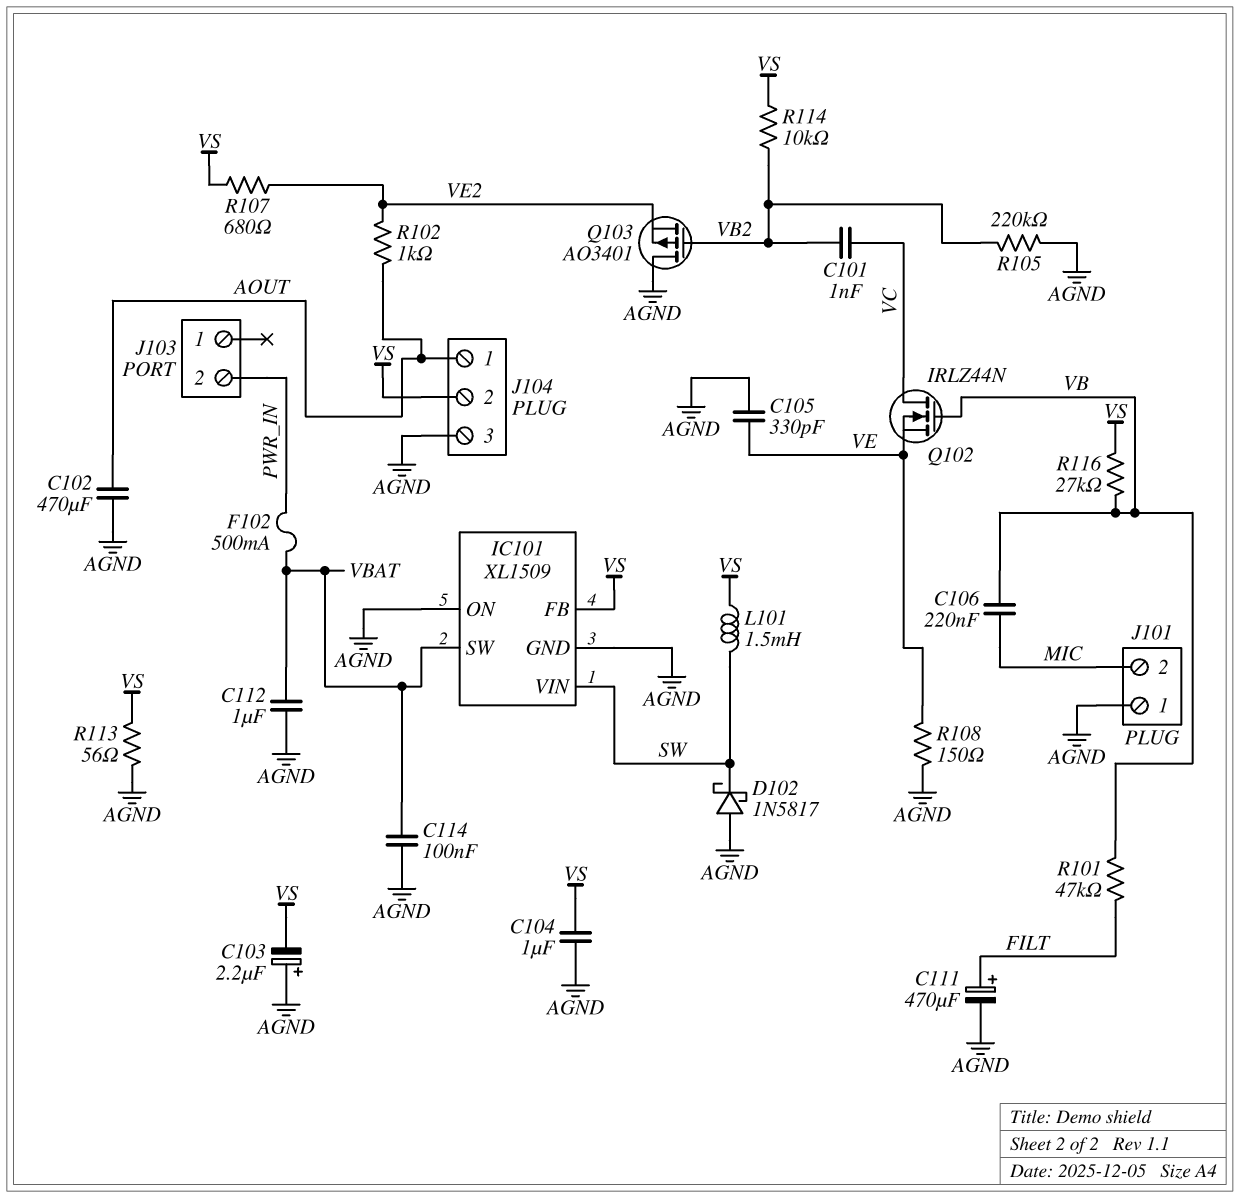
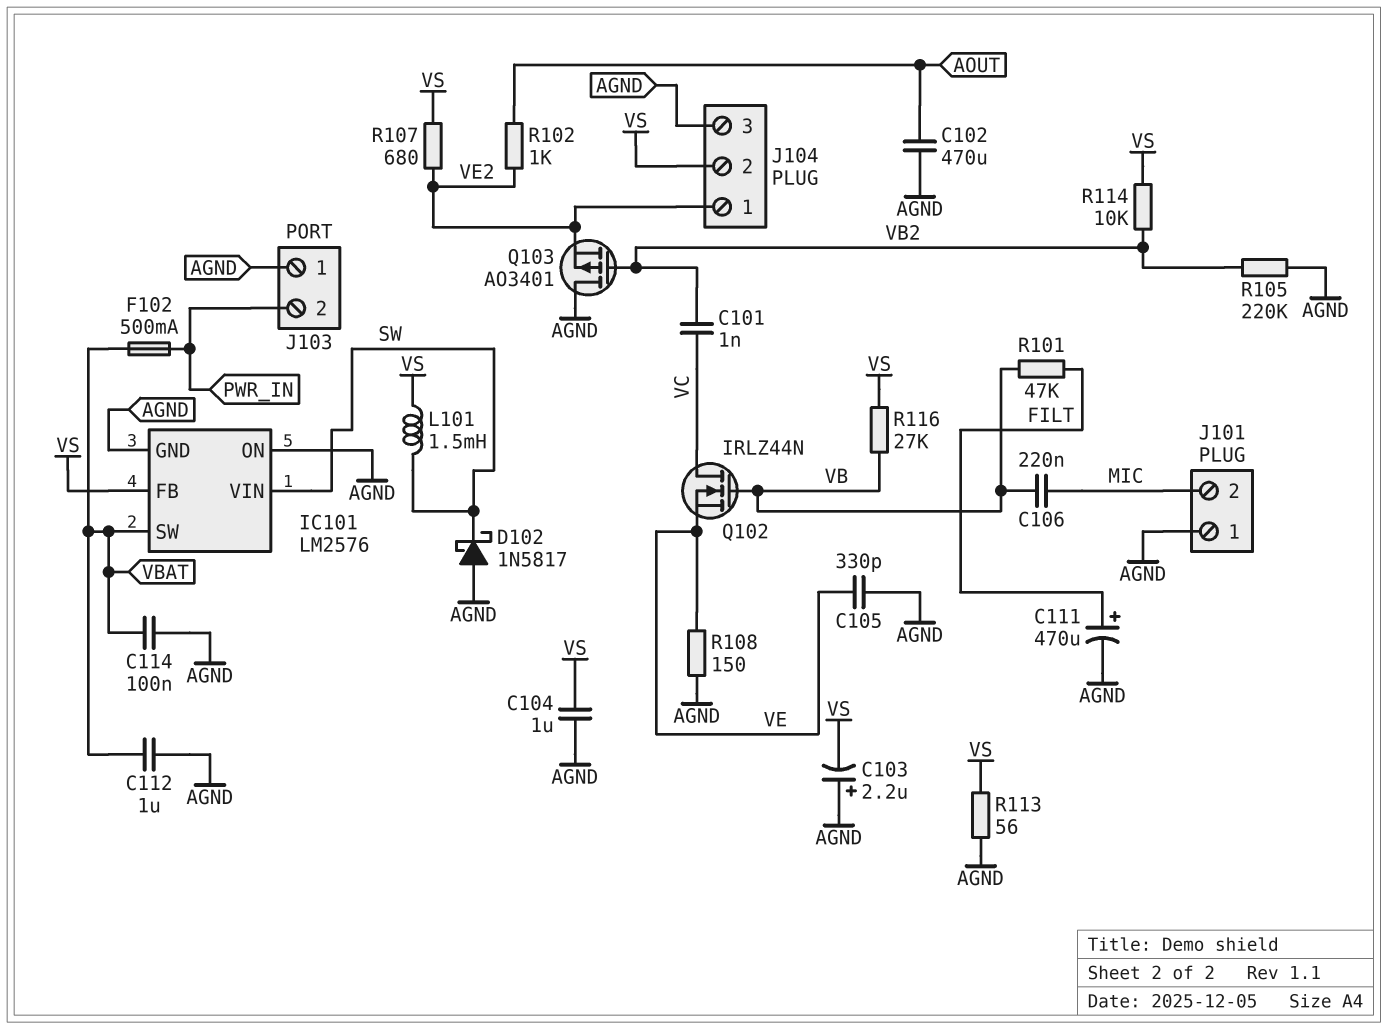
IC101: XL1509 -> LM2576
J103 pin 1: none -> AGND
J104 pin 1: AOUT -> VE2

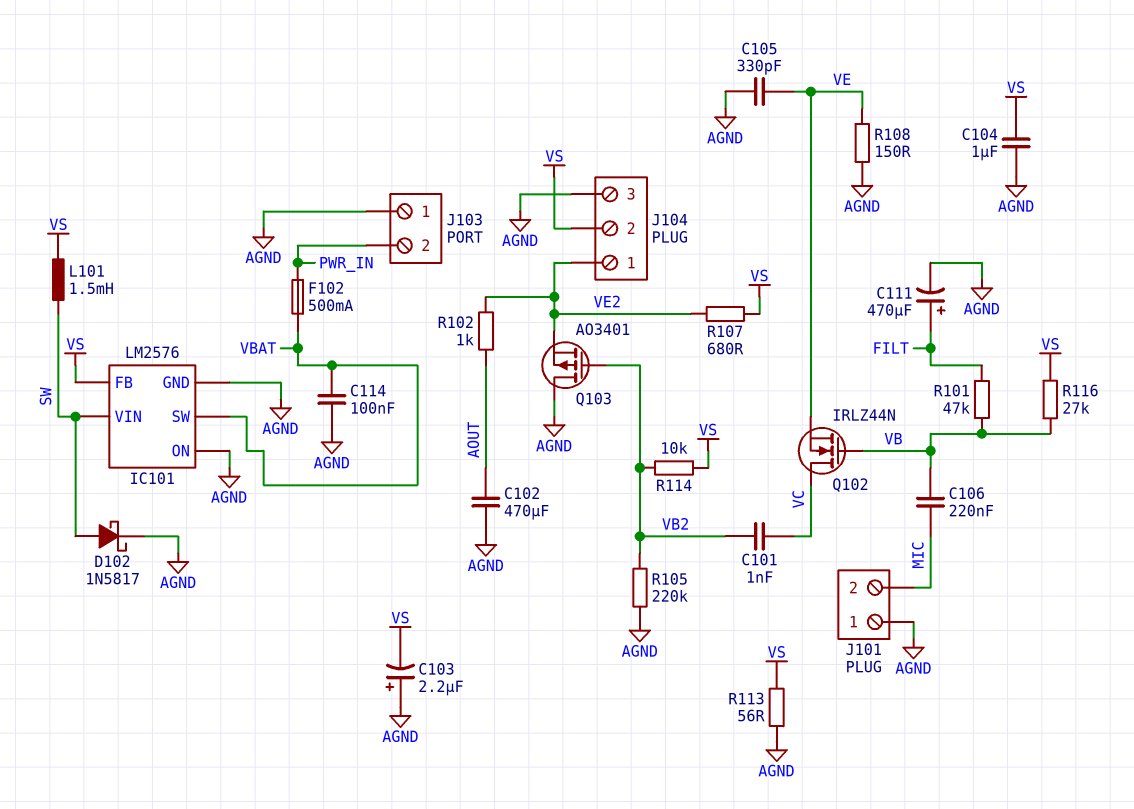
C112: 1uF (AGND, VBAT) -> none
D102: schottky 1N5817 (A AGND, K SW) -> schottky 1N5817 (A SW, K AGND)

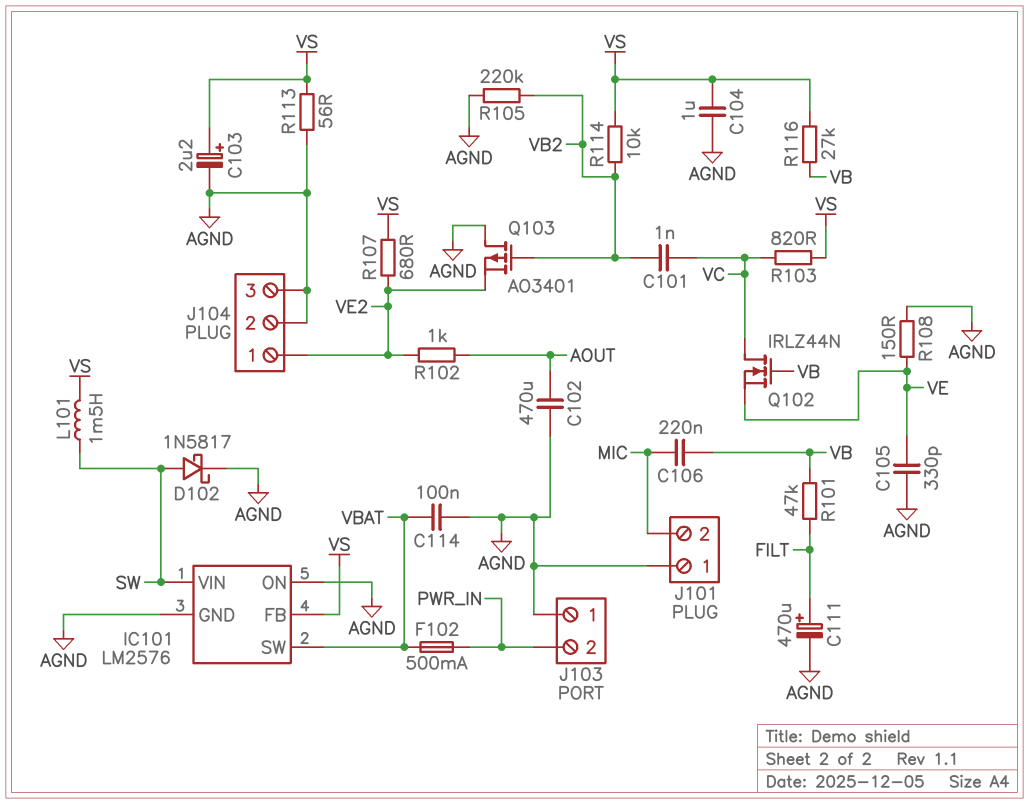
C103: 2.2uF (plus AGND, minus VS) -> 2.2uF (plus VS, minus AGND)
J104 pin 2: VS -> AGND
R103: none -> 820 (VC, VS)

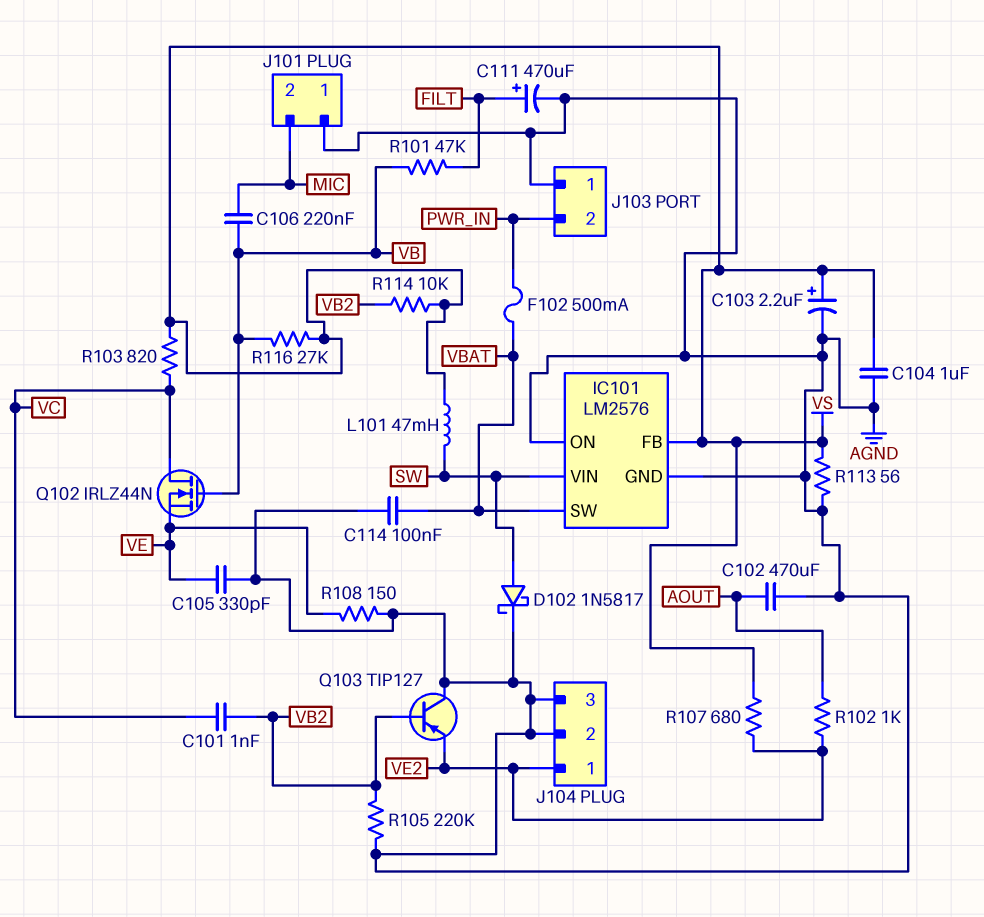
L101: 1.5mH (SW, VS) -> 47mH (SW, VS)
Q103: PMOS AO3401 (G VB2, D AGND, S VE2) -> PNP TIP127 (B VB2, C AGND, E VE2)

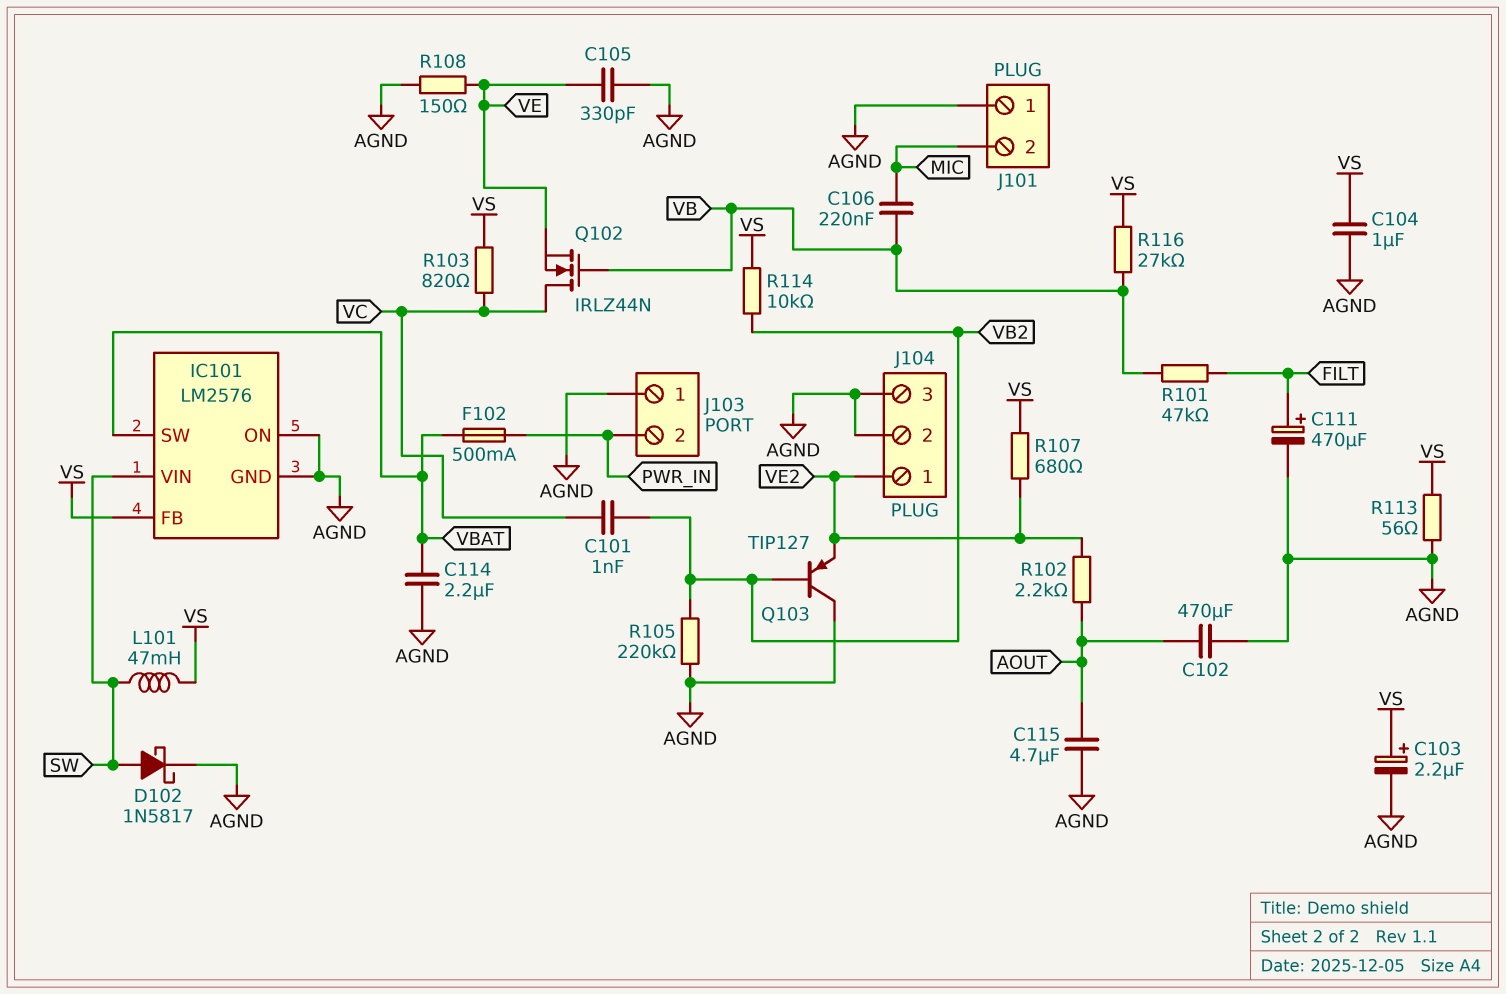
C114: 100nF (AGND, VBAT) -> 2.2uF (AGND, VBAT)
C115: none -> 4.7uF (AGND, AOUT)
R102: 1k (AOUT, VE2) -> 2.2k (AOUT, VE2)

